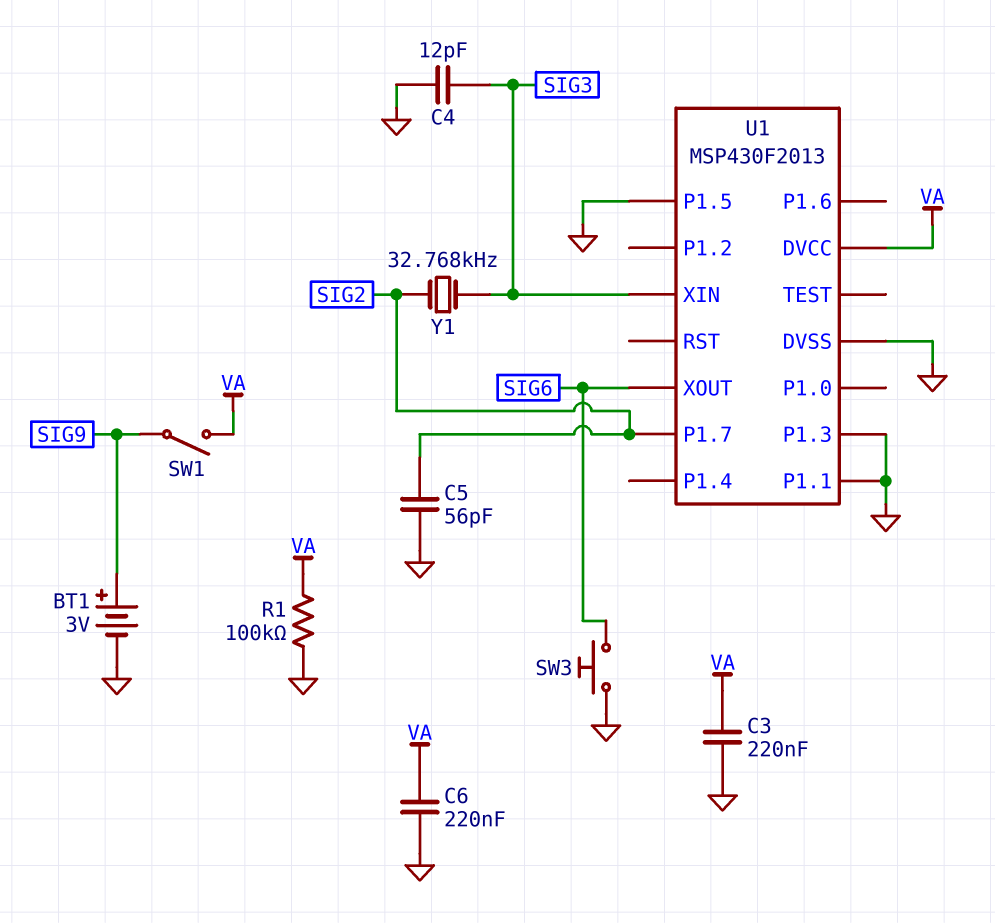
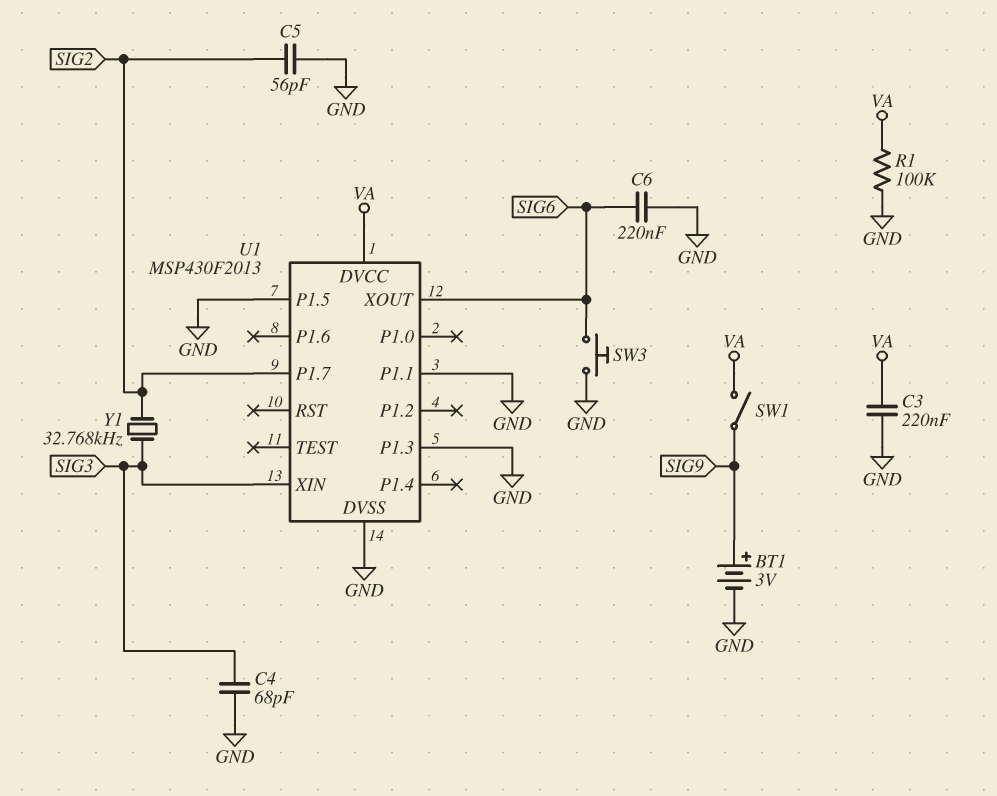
C4: 12pF (GND, SIG3) -> 68pF (GND, SIG3)
C6: 220nF (GND, VA) -> 220nF (GND, SIG6)

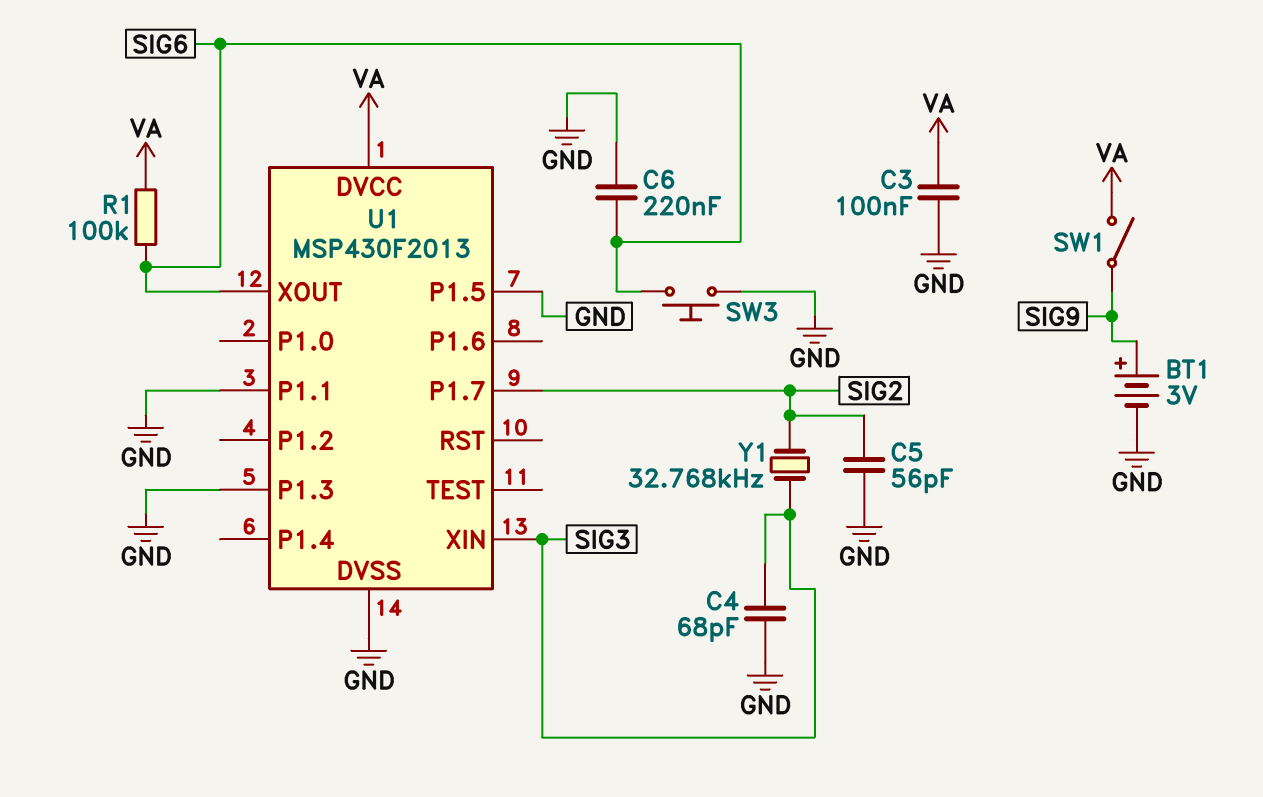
C3: 220nF (GND, VA) -> 100nF (GND, VA)
R1: 100k (GND, VA) -> 100k (SIG6, VA)

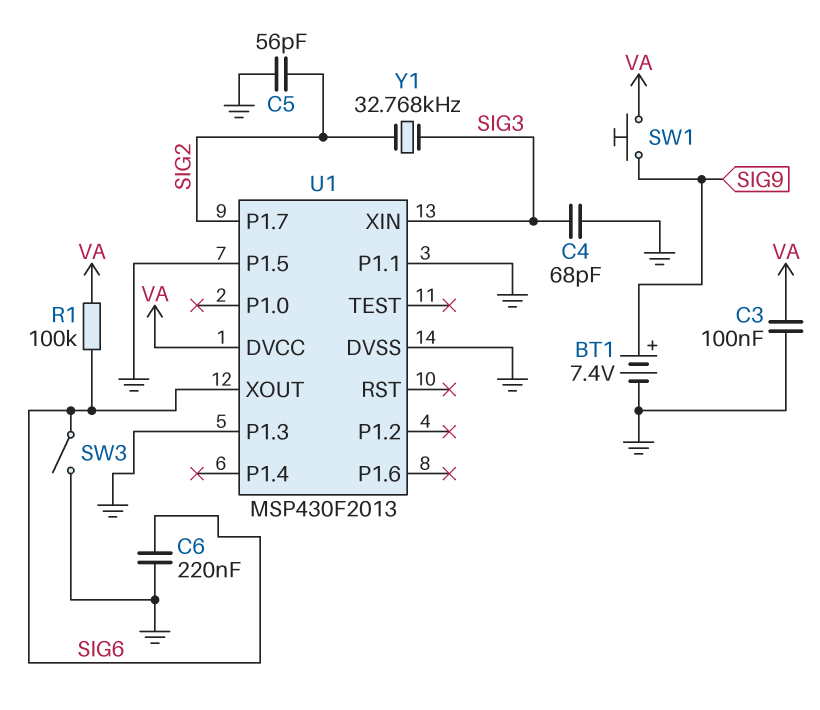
BT1: 3V (plus SIG9, minus GND) -> 7.4V (plus SIG9, minus GND)
SW1: switch (SIG9, VA) -> button (SIG9, VA)
SW3: button (GND, SIG6) -> switch (GND, SIG6)

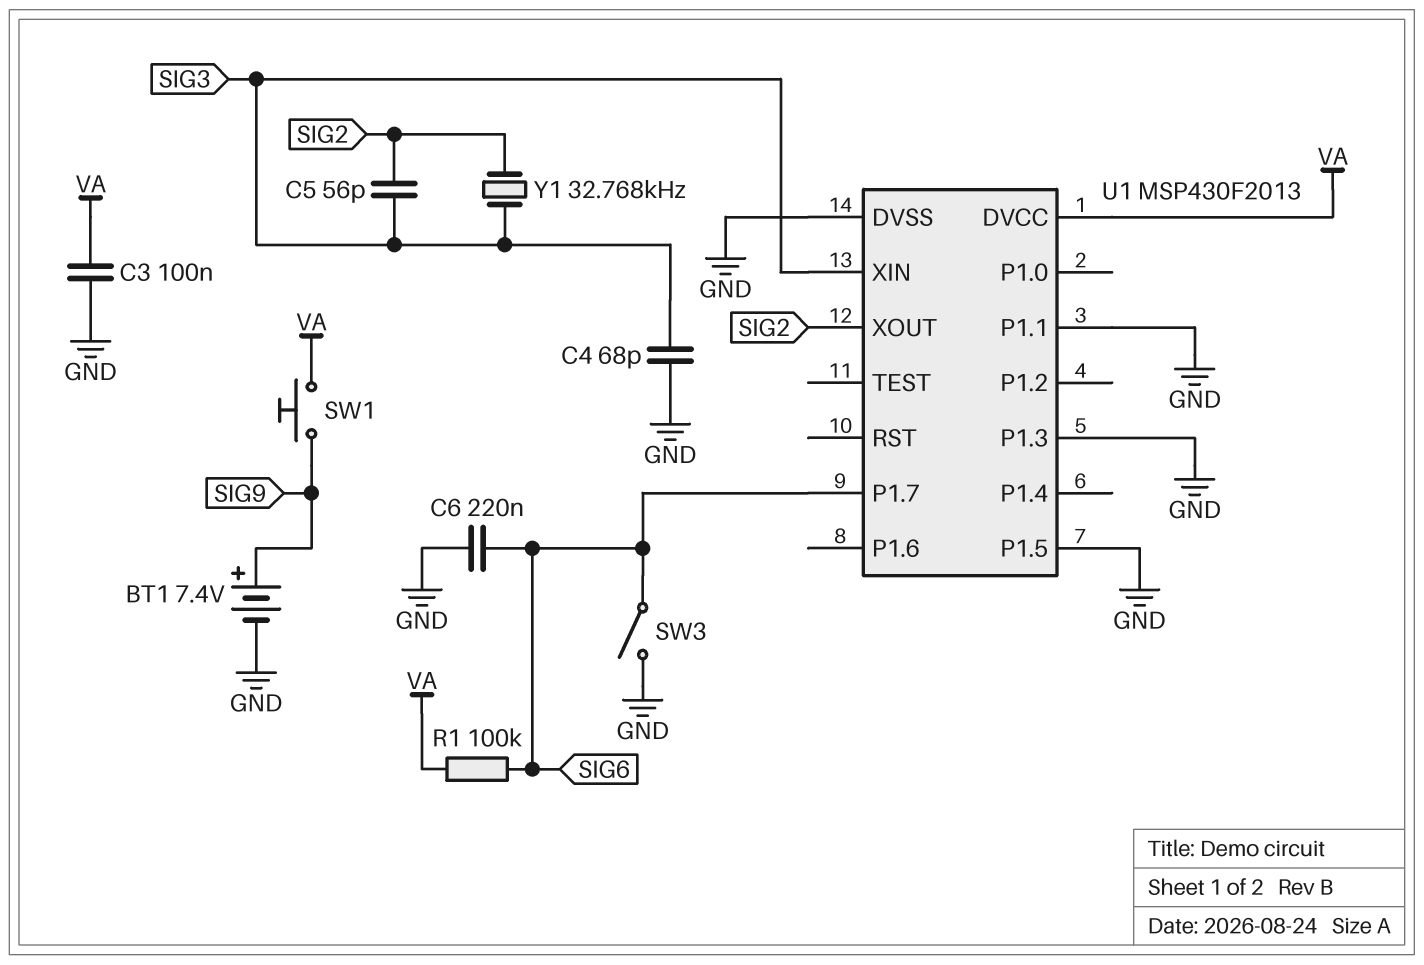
C5: 56pF (GND, SIG2) -> 56pF (SIG2, SIG3)
U1 pin P1.7: SIG2 -> SIG6
U1 pin XOUT: SIG6 -> SIG2

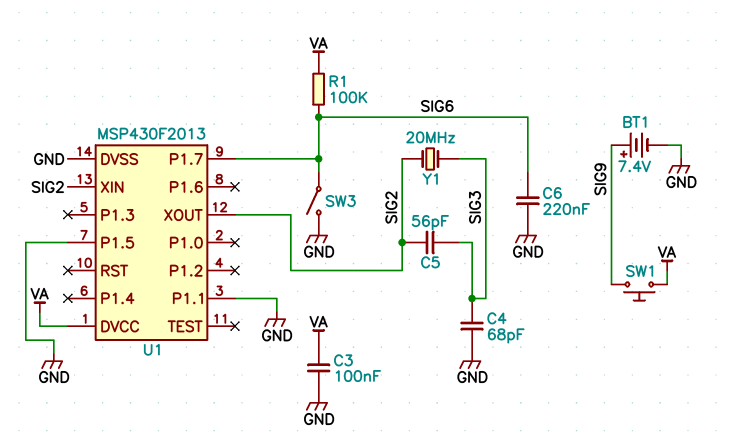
U1 pin P1.3: GND -> none
U1 pin XIN: SIG3 -> SIG2
Y1: 32.768kHz (SIG2, SIG3) -> 20MHz (SIG2, SIG3)

